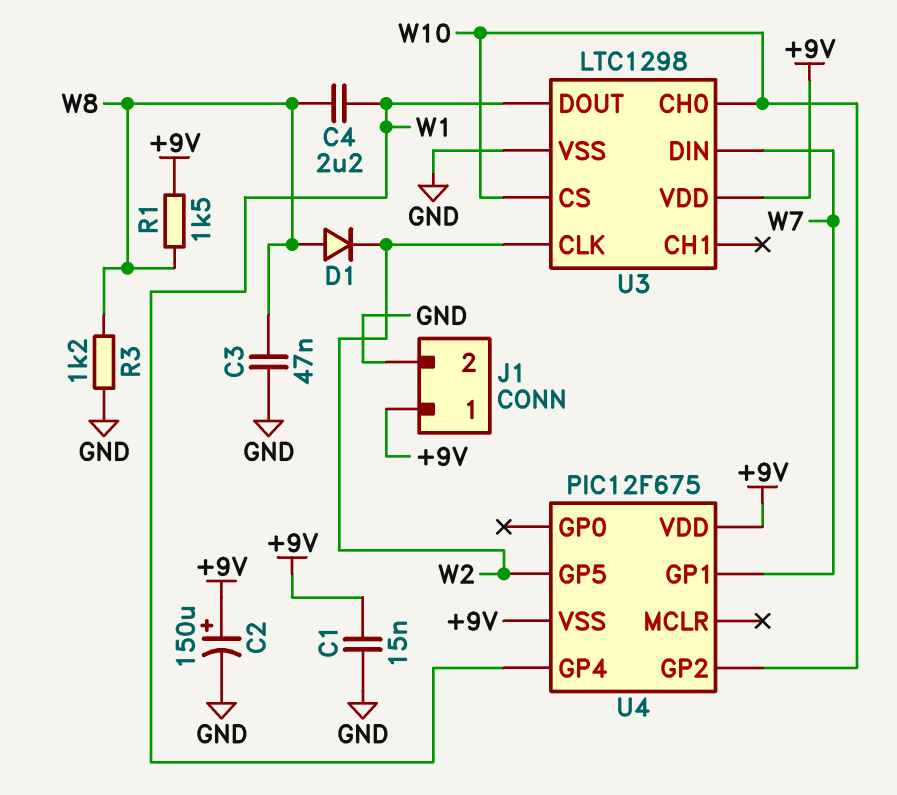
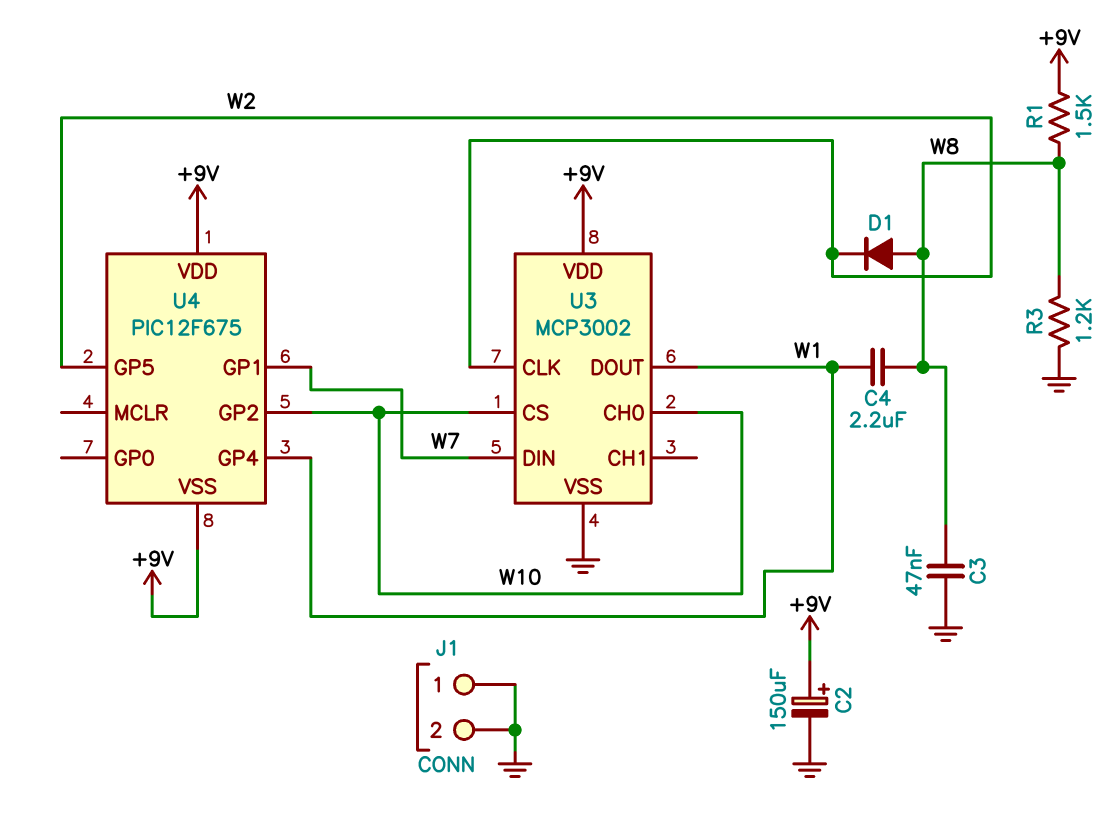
C1: 15nF (+9V, GND) -> none
J1 pin 1: +9V -> GND
U3: LTC1298 -> MCP3002

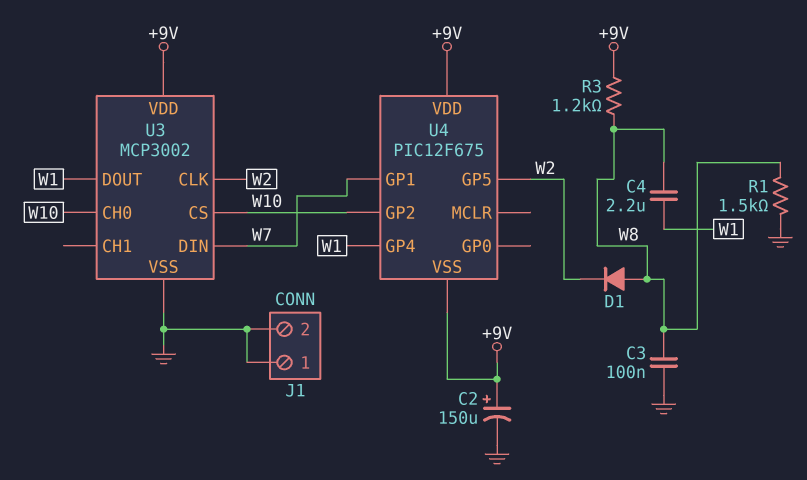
C3: 47nF (GND, W8) -> 100nF (GND, W8)
R1: 1.5k (+9V, W8) -> 1.5k (GND, W8)
R3: 1.2k (GND, W8) -> 1.2k (+9V, W8)

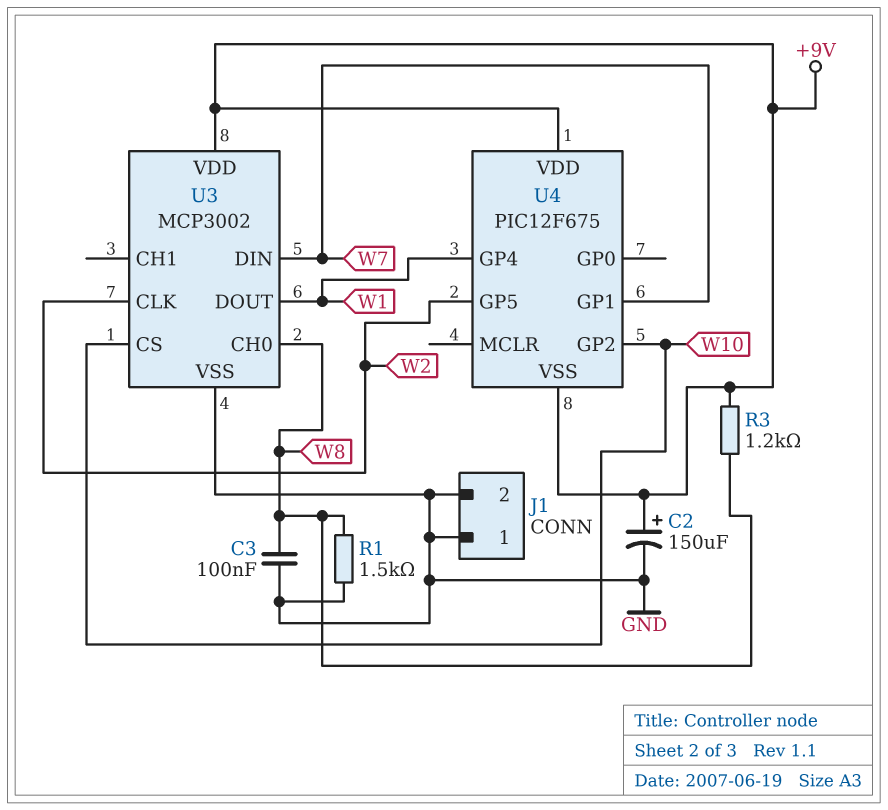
C4: 2.2uF (W1, W8) -> none
D1: diode (A W8, K W2) -> none
U3 pin CH0: W10 -> W8

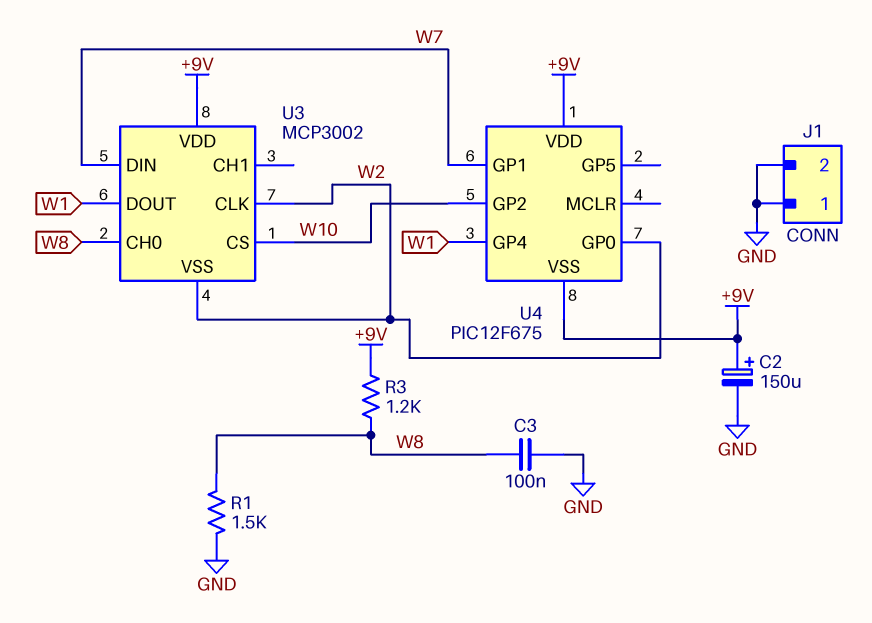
U3 pin VSS: GND -> W2
U4 pin GP0: none -> W2
U4 pin GP5: W2 -> none

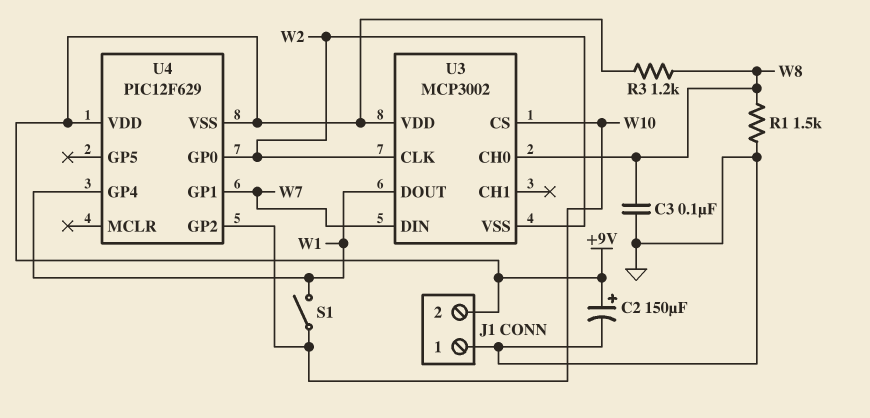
J1 pin 2: GND -> +9V
S1: none -> switch (W1, W10)
U4: PIC12F675 -> PIC12F629

